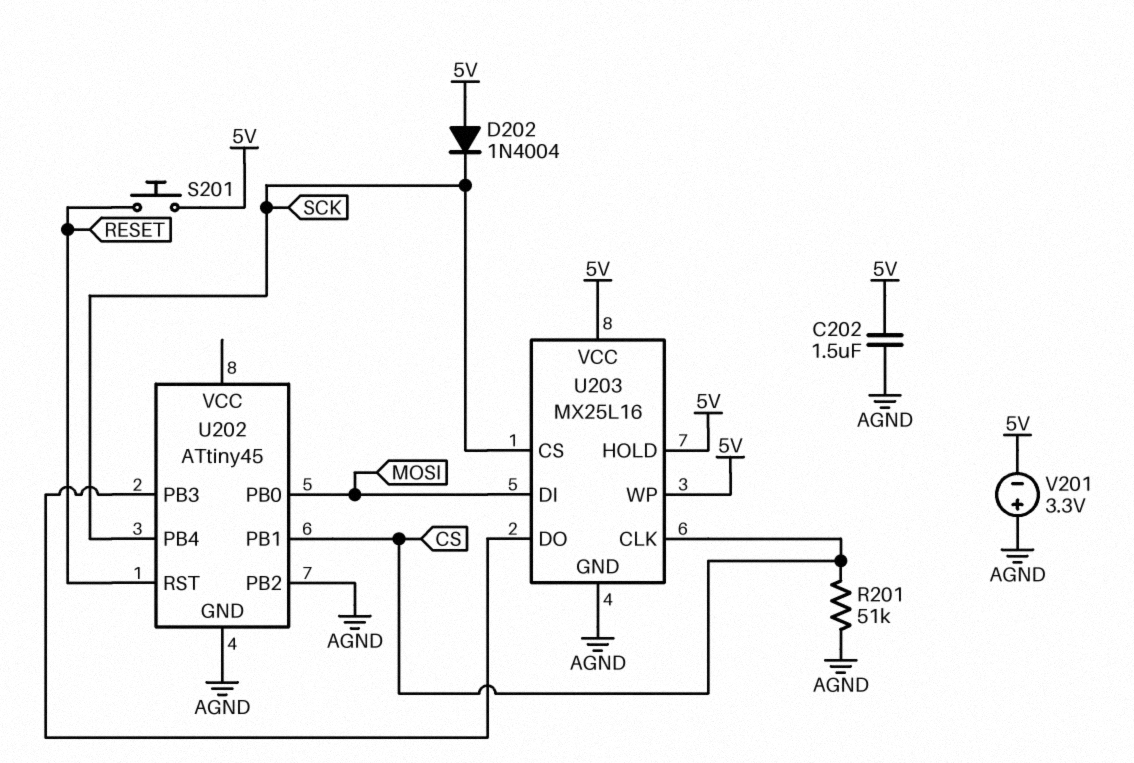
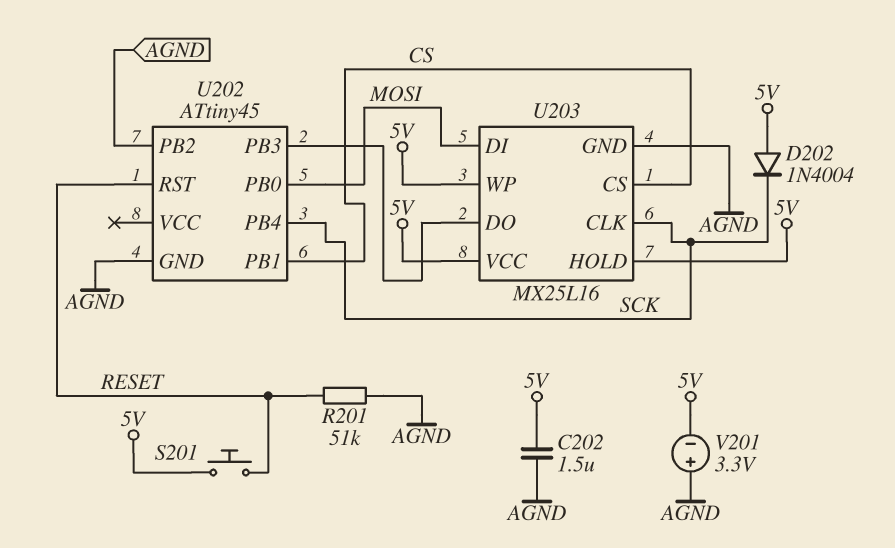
R201: 51k (AGND, CS) -> 51k (AGND, RESET)
U203 pin CLK: CS -> SCK
U203 pin CS: SCK -> CS

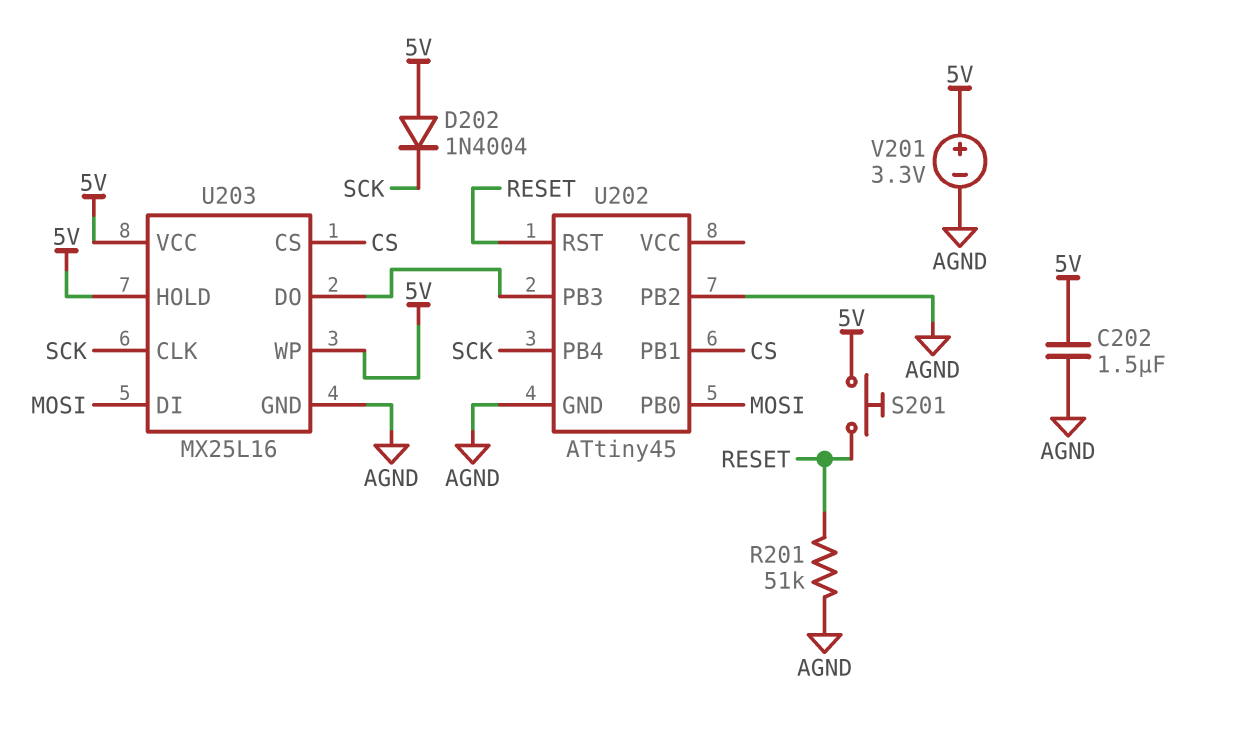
V201: 3.3V (plus AGND, minus 5V) -> 3.3V (plus 5V, minus AGND)

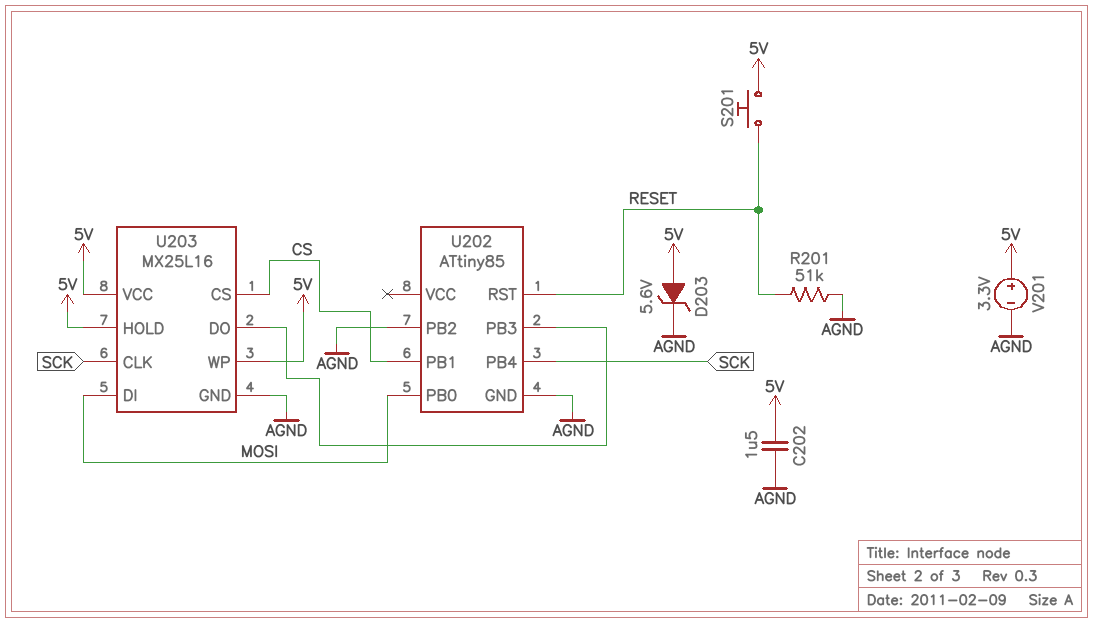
D202: diode 1N4004 (A 5V, K SCK) -> none
D203: none -> zener 5.6V (A 5V, K AGND)
U202: ATtiny45 -> ATtiny85

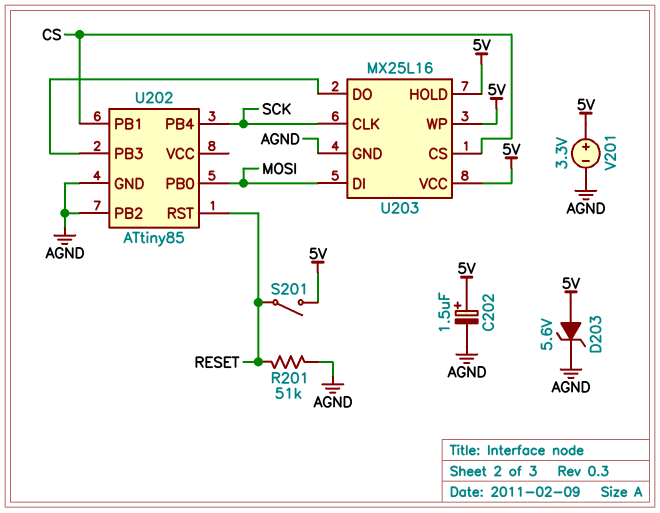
C202: 1.5uF (5V, AGND) -> 1.5uF (plus 5V, minus AGND)
S201: button (5V, RESET) -> switch (5V, RESET)

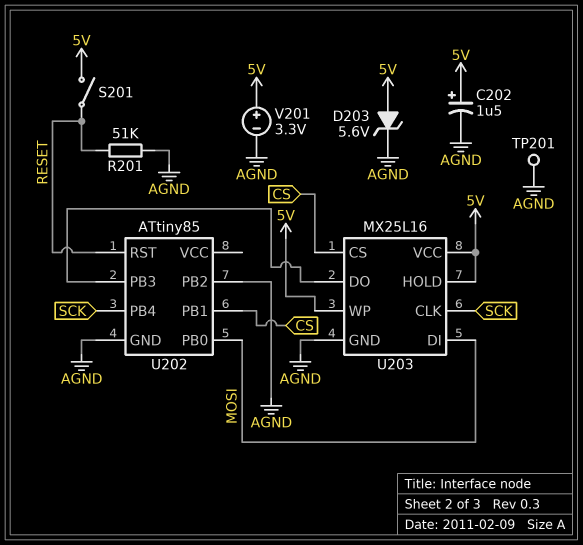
TP201: none -> test point (AGND)

